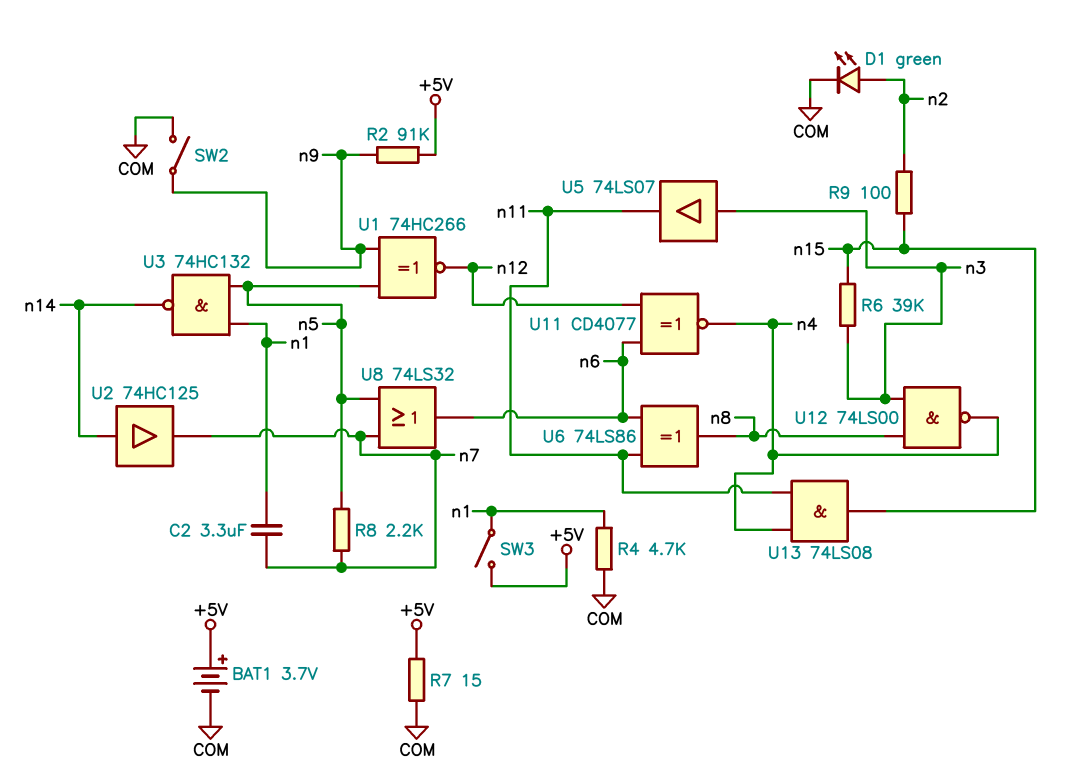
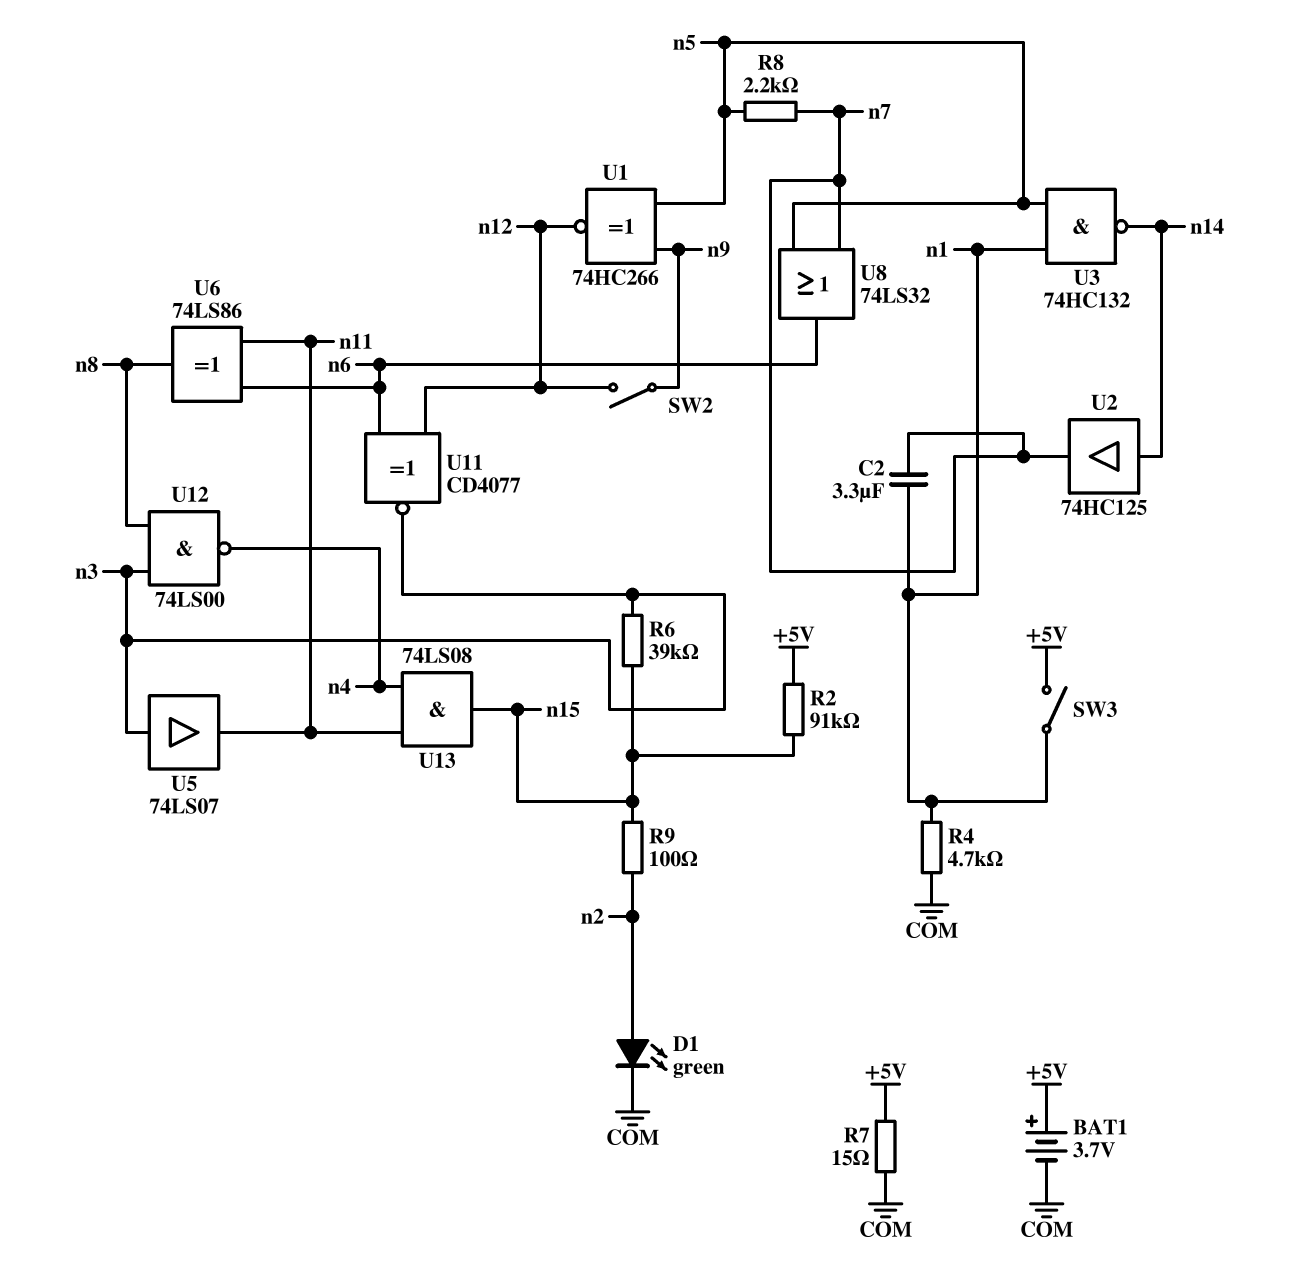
R2: 91k (+5V, n9) -> 91k (+5V, n15)
SW2: switch (COM, n9) -> switch (n9, n12)
U11: XNOR CD4077 (in n6, in n12, out n4) -> XNOR CD4077 (in n6, in n12, out n3)

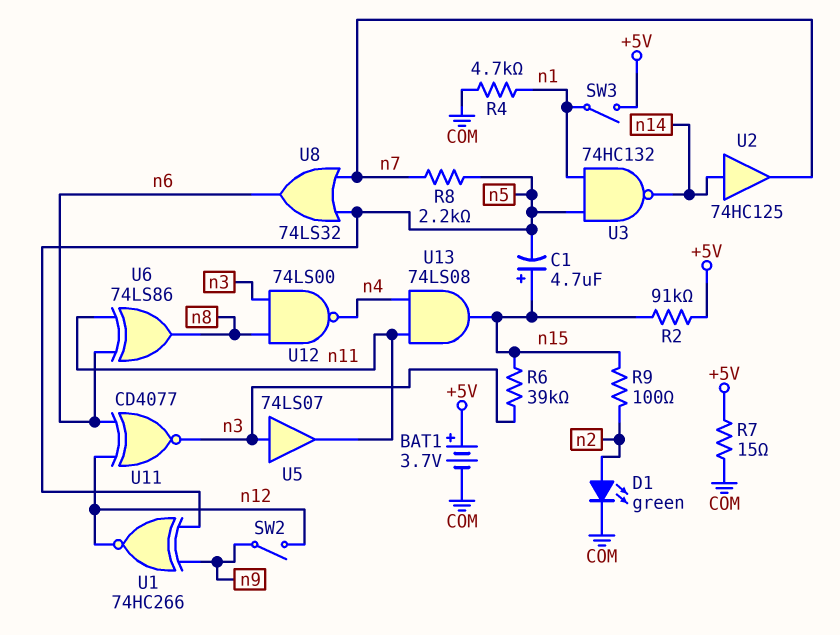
C1: none -> 4.7uF (plus n15, minus n5)
C2: 3.3uF (n1, n7) -> none

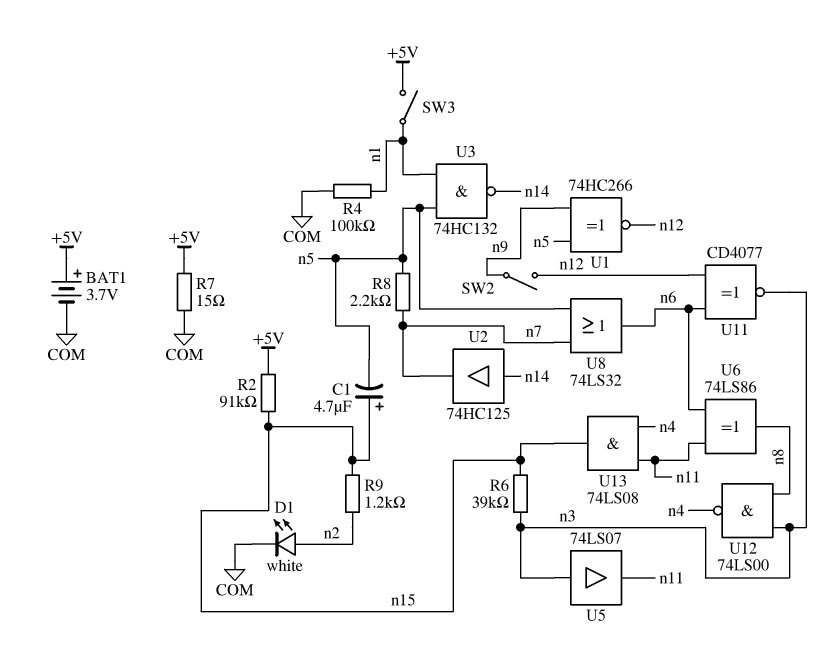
D1: LED green (A n2, K COM) -> LED white (A n2, K COM)
R4: 4.7k (COM, n1) -> 100k (COM, n1)
R9: 100 (n2, n15) -> 1.2k (n2, n15)

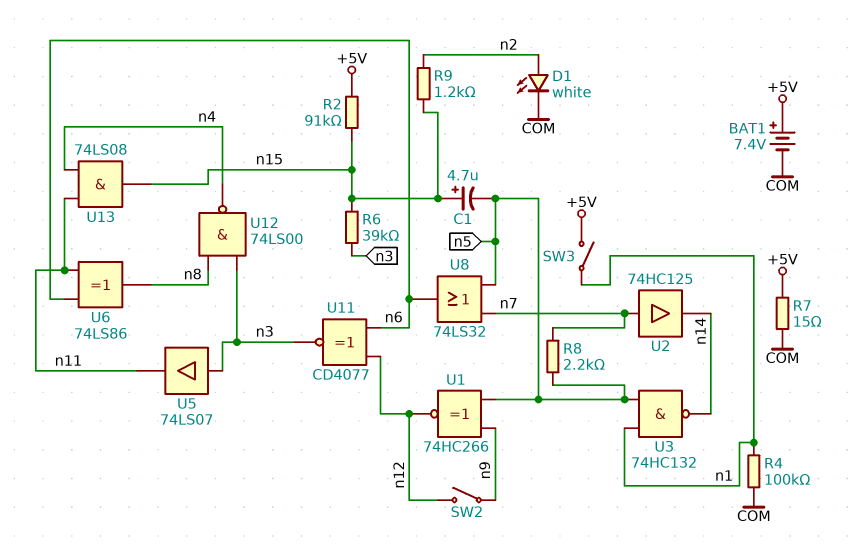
BAT1: 3.7V (plus +5V, minus COM) -> 7.4V (plus +5V, minus COM)
U2: buffer 74HC125 (in n14, out n7) -> buffer 74HC125 (in n7, out n14)

